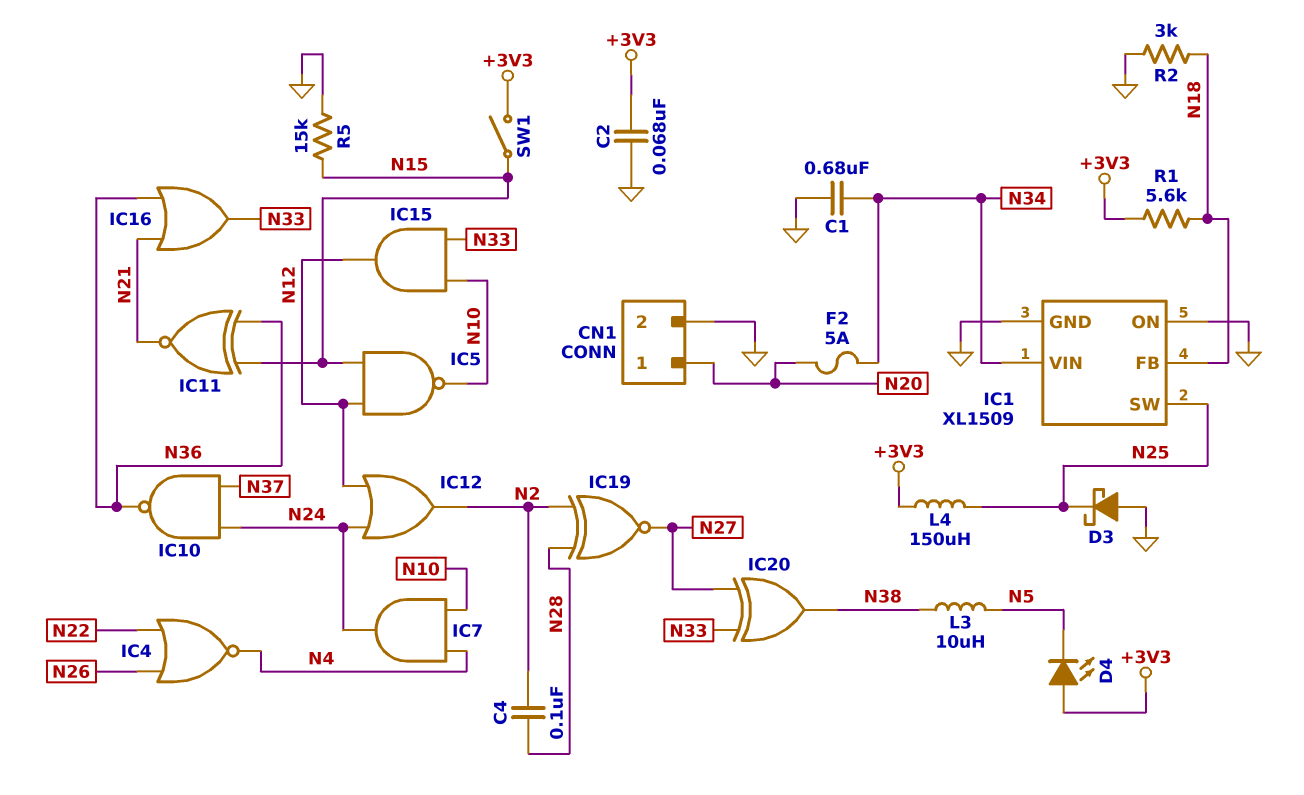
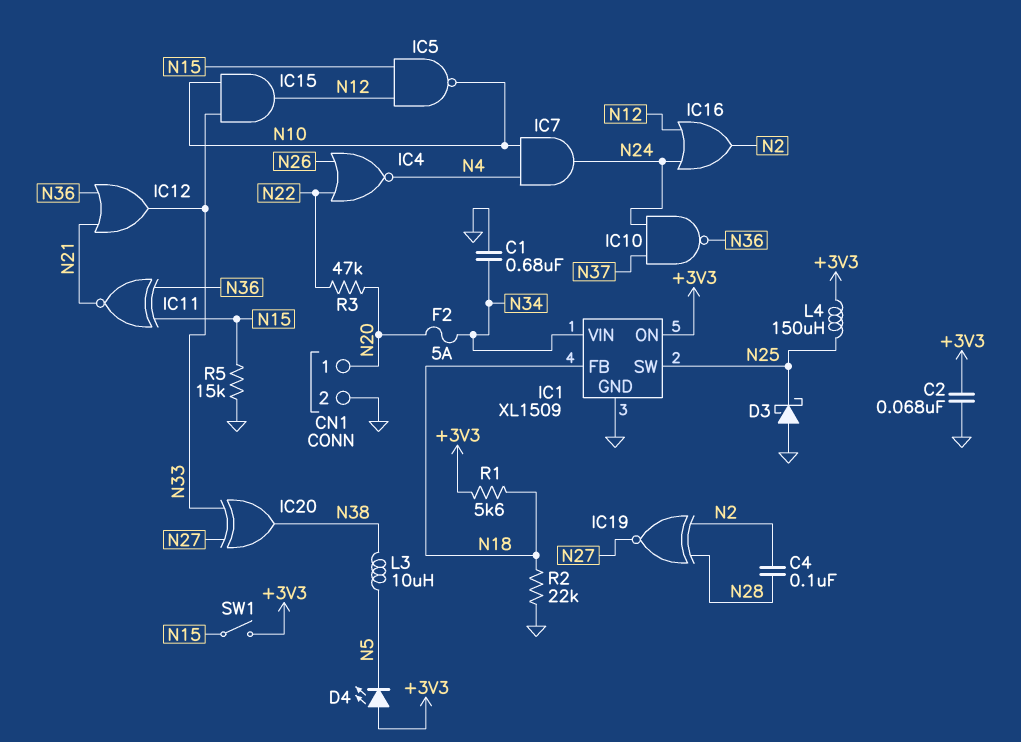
IC1 pin ON: GND -> +3V3
IC12: OR (in N12, in N24, out N2) -> OR (in N21, in N36, out N33)
IC16: OR (in N21, in N36, out N33) -> OR (in N12, in N24, out N2)
R2: 3k (GND, N18) -> 22k (GND, N18)
R3: none -> 47k (N20, N22)

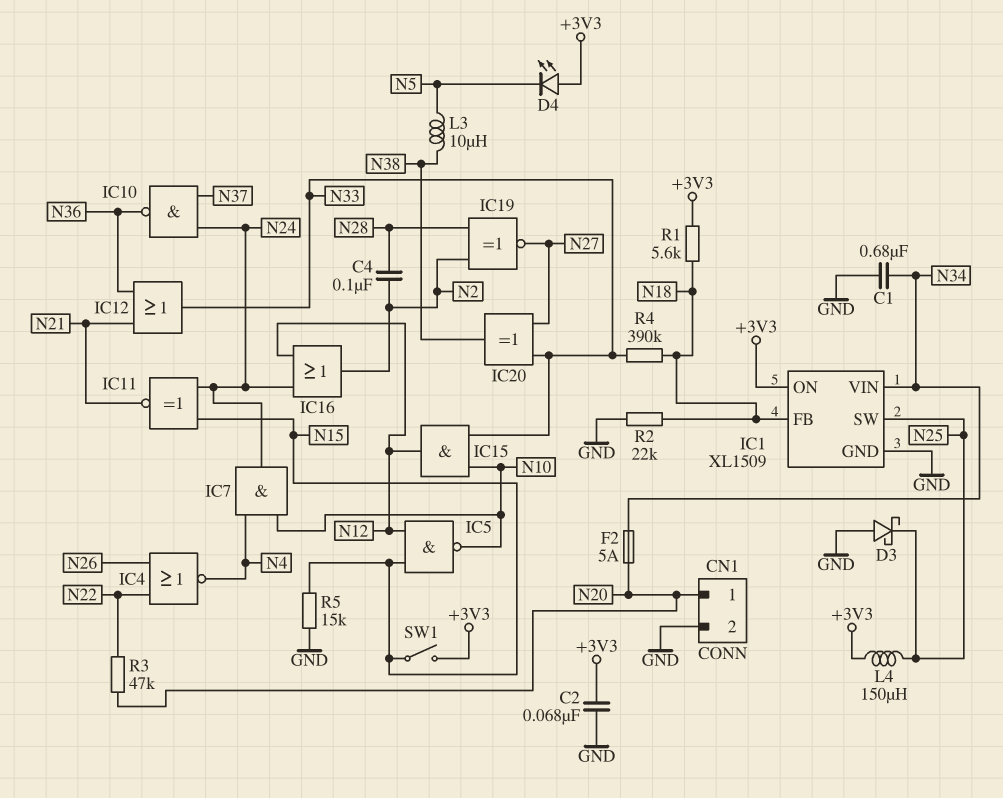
IC11: XNOR (in N15, in N36, out N21) -> XNOR (in N15, in N24, out N21)
R4: none -> 390k (N18, N33)

